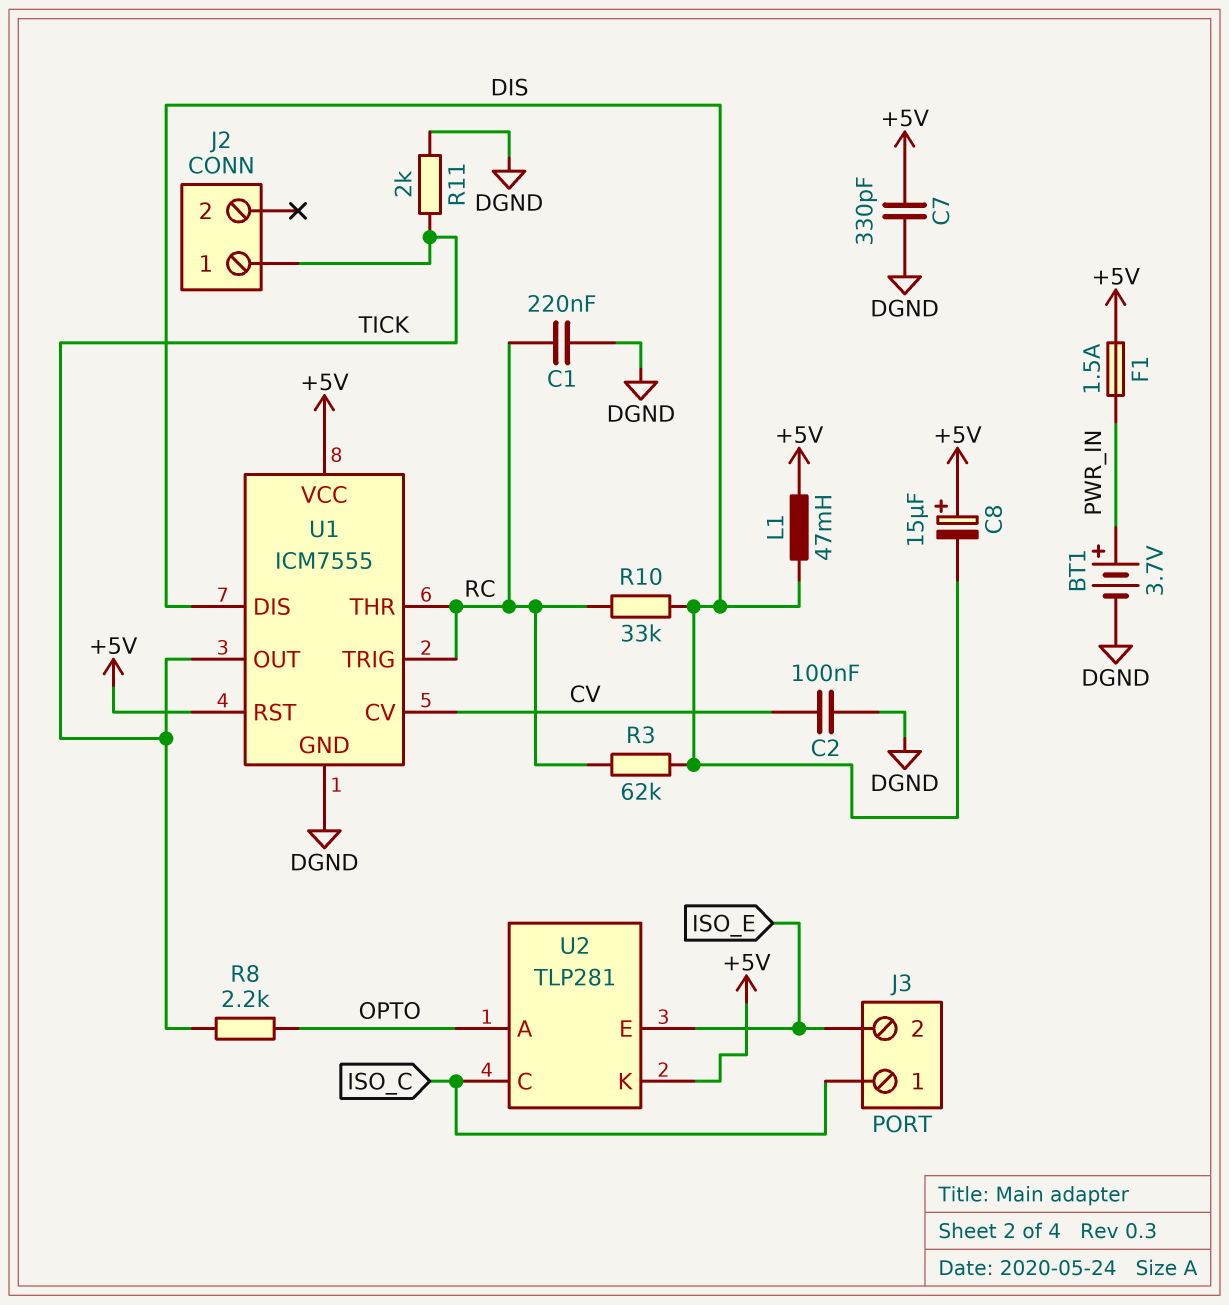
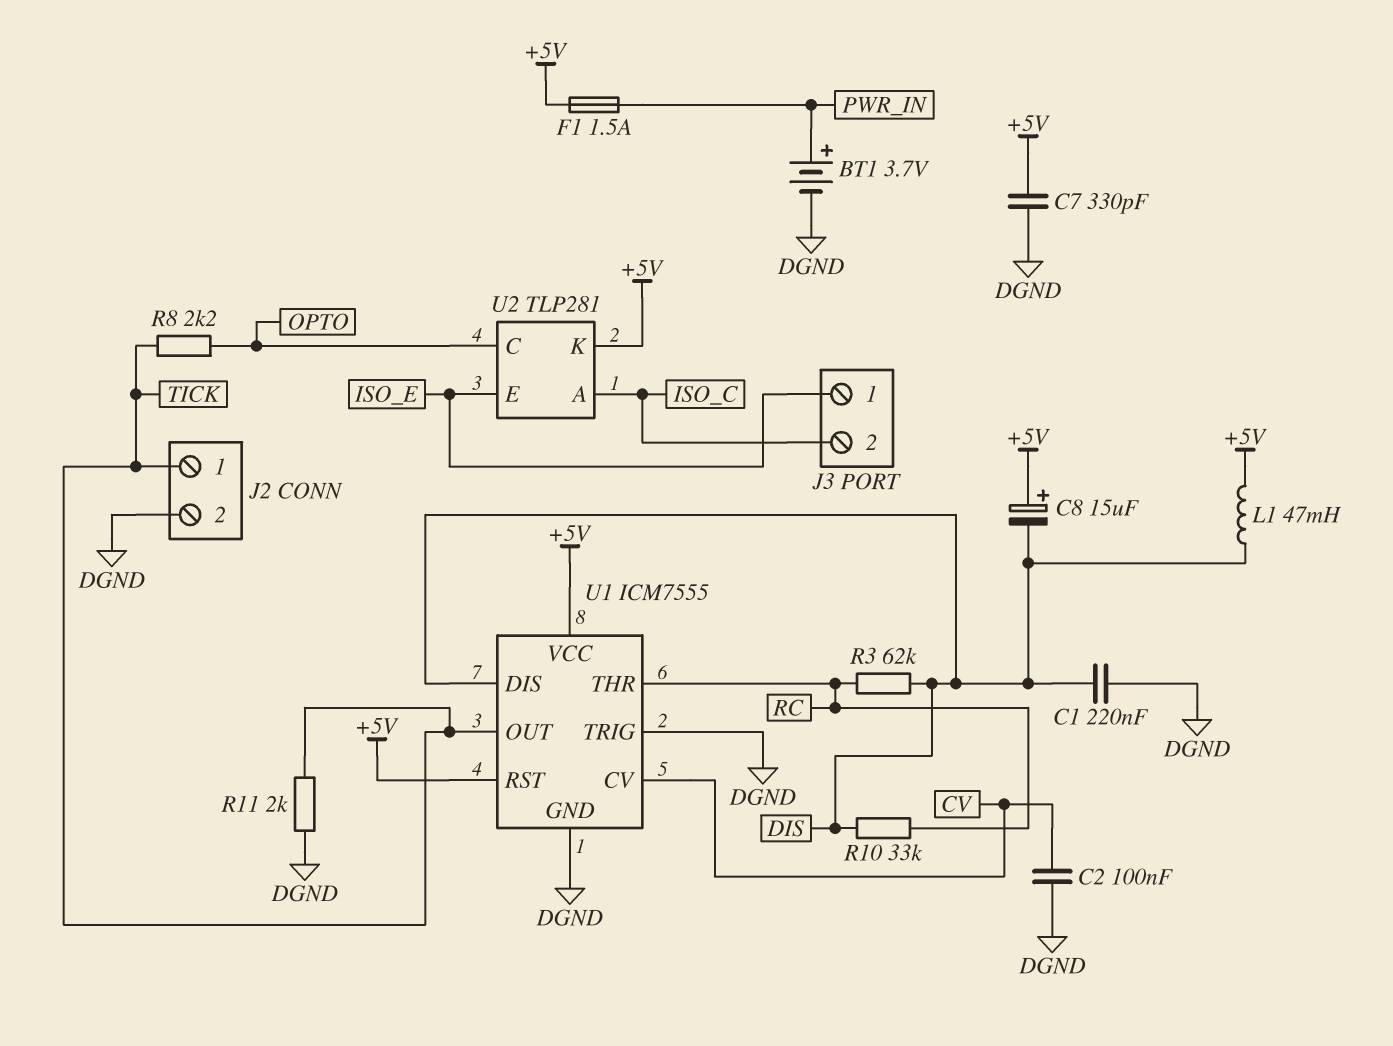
C1: 220nF (DGND, RC) -> 220nF (DGND, DIS)
J2 pin 2: none -> DGND
J3 pin 1: ISO_C -> ISO_E
J3 pin 2: ISO_E -> ISO_C
U1 pin TRIG: RC -> DGND
U2 pin A: OPTO -> ISO_C
U2 pin C: ISO_C -> OPTO

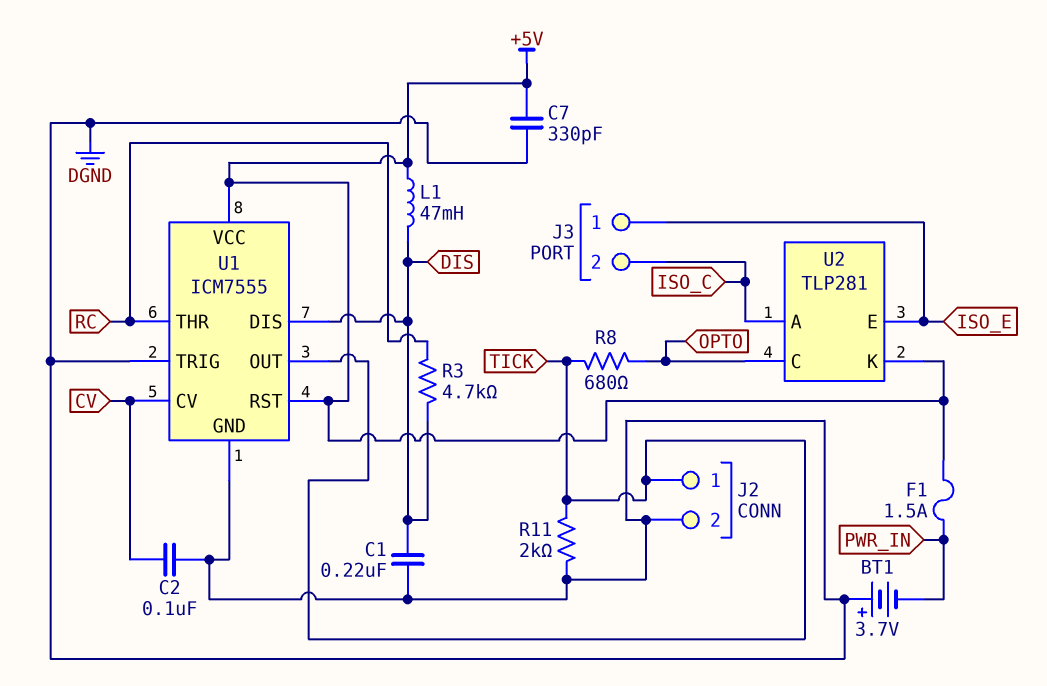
BT1: 3.7V (plus PWR_IN, minus DGND) -> 3.7V (plus DGND, minus PWR_IN)
C8: 15uF (plus +5V, minus DIS) -> none
R3: 62k (DIS, RC) -> 4.7k (DIS, RC)
R8: 2.2k (OPTO, TICK) -> 680 (OPTO, TICK)
R10: 33k (DIS, RC) -> none

